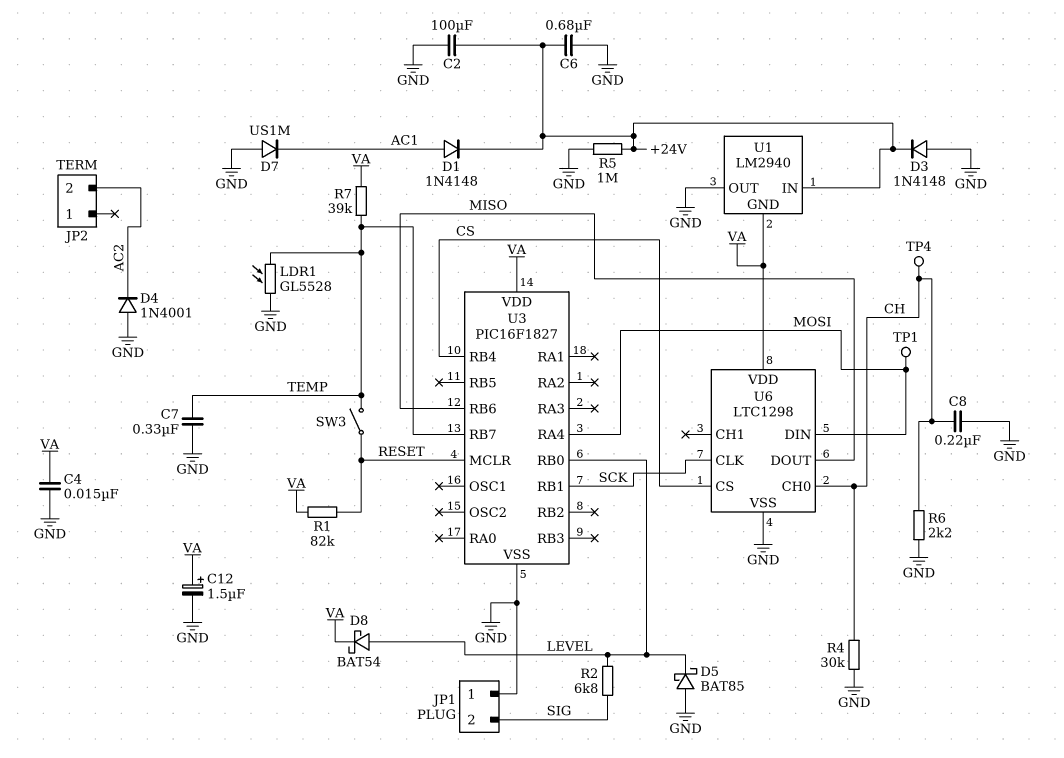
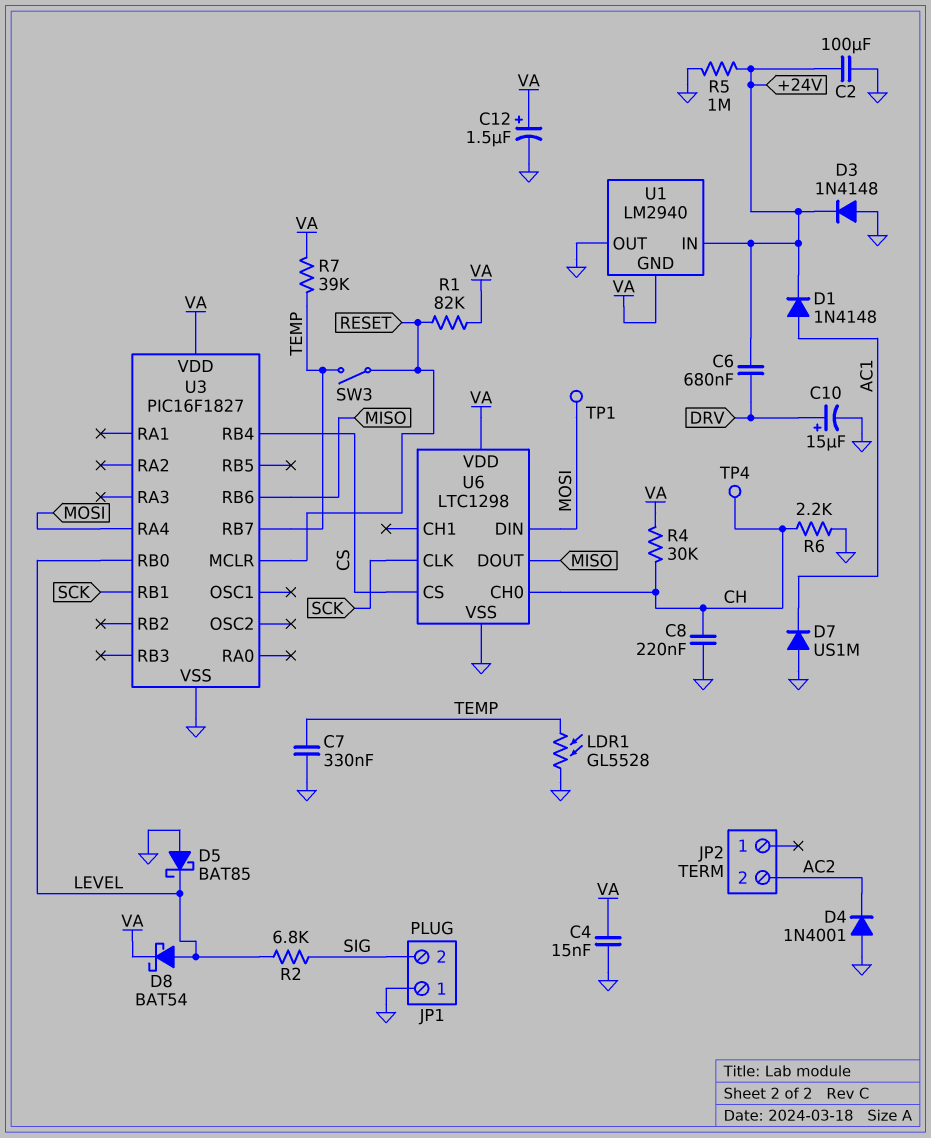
C6: 680nF (+24V, GND) -> 680nF (+24V, DRV)
C10: none -> 15uF (plus DRV, minus GND)
R4: 30k (CH, GND) -> 30k (CH, VA)

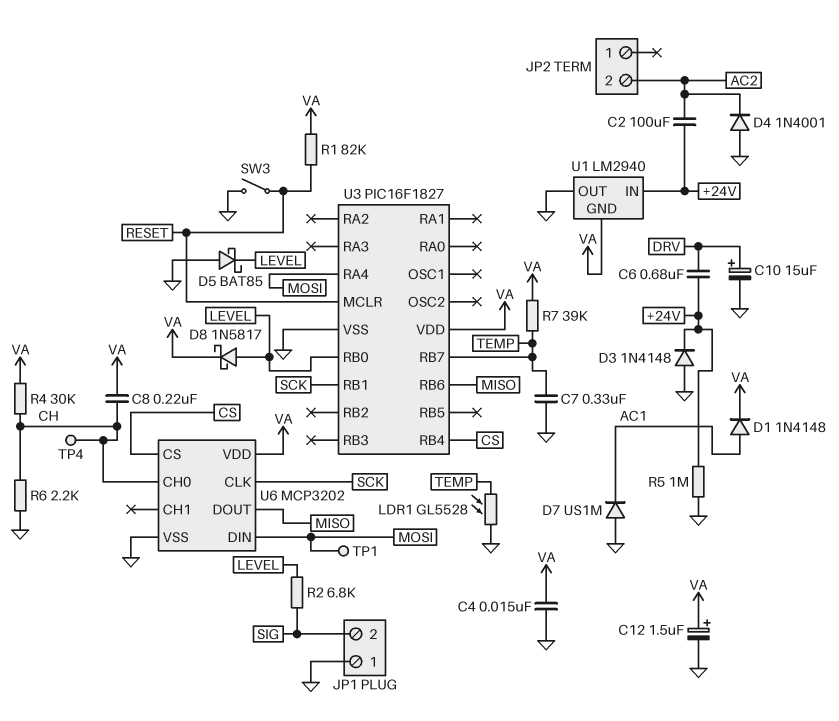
C2: 100uF (+24V, GND) -> 100uF (+24V, AC2)
C8: 220nF (CH, GND) -> 220nF (CH, VA)
D1: diode 1N4148 (A AC1, K +24V) -> diode 1N4148 (A AC1, K VA)
D8: schottky BAT54 (A LEVEL, K VA) -> schottky 1N5817 (A LEVEL, K VA)
SW3: switch (RESET, TEMP) -> switch (GND, RESET)
U6: LTC1298 -> MCP3202

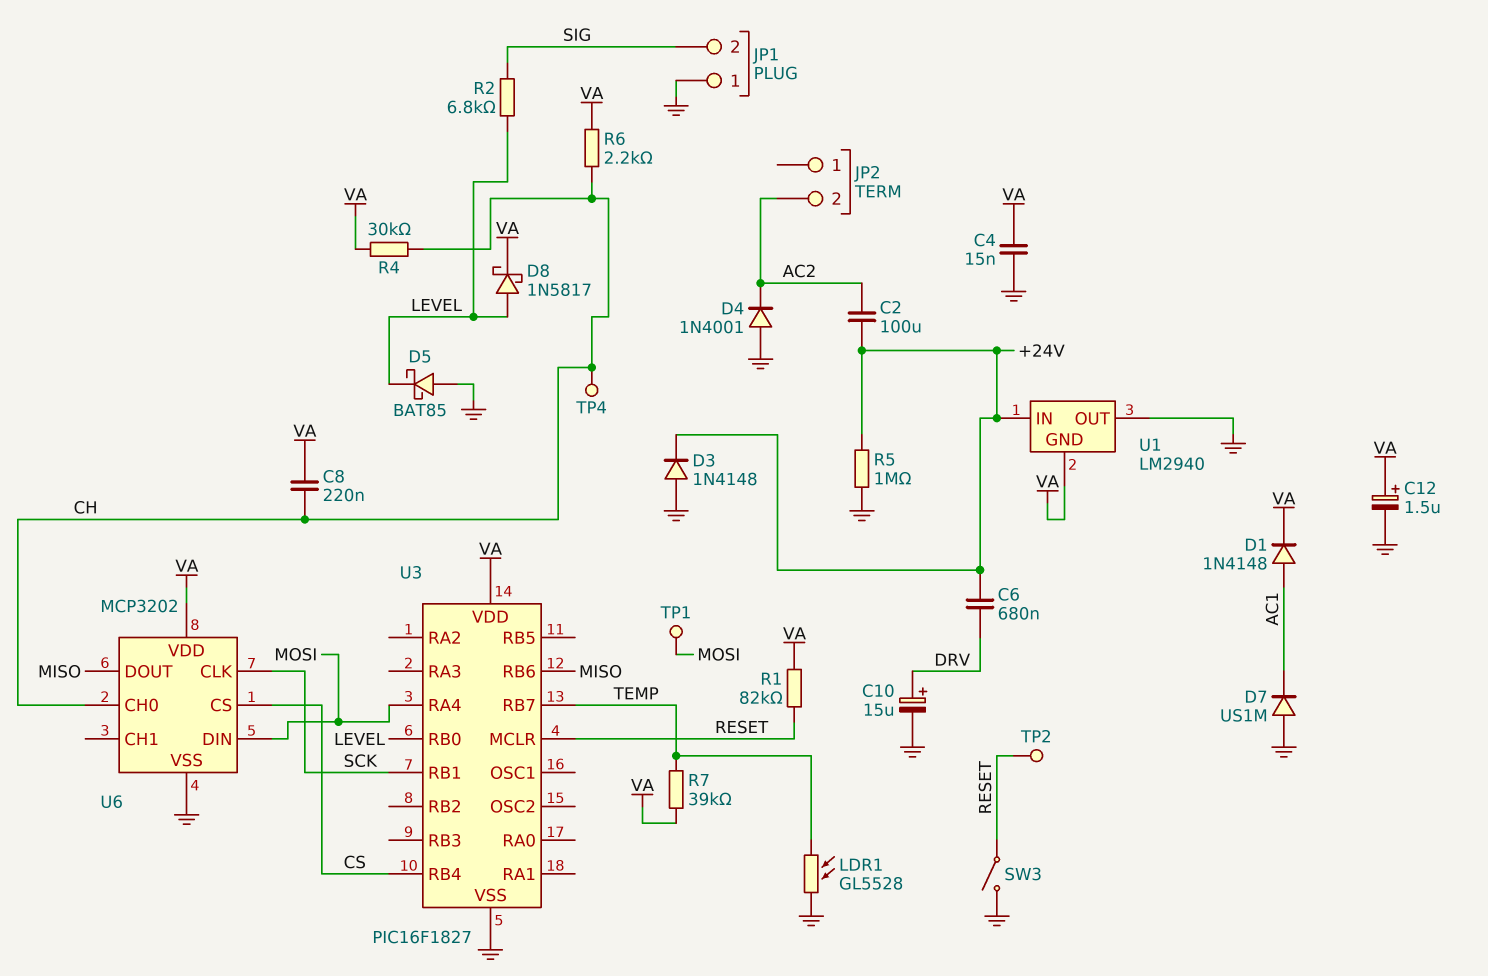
C7: 330nF (GND, TEMP) -> none
R6: 2.2k (CH, GND) -> 2.2k (CH, VA)
TP2: none -> test point (RESET)

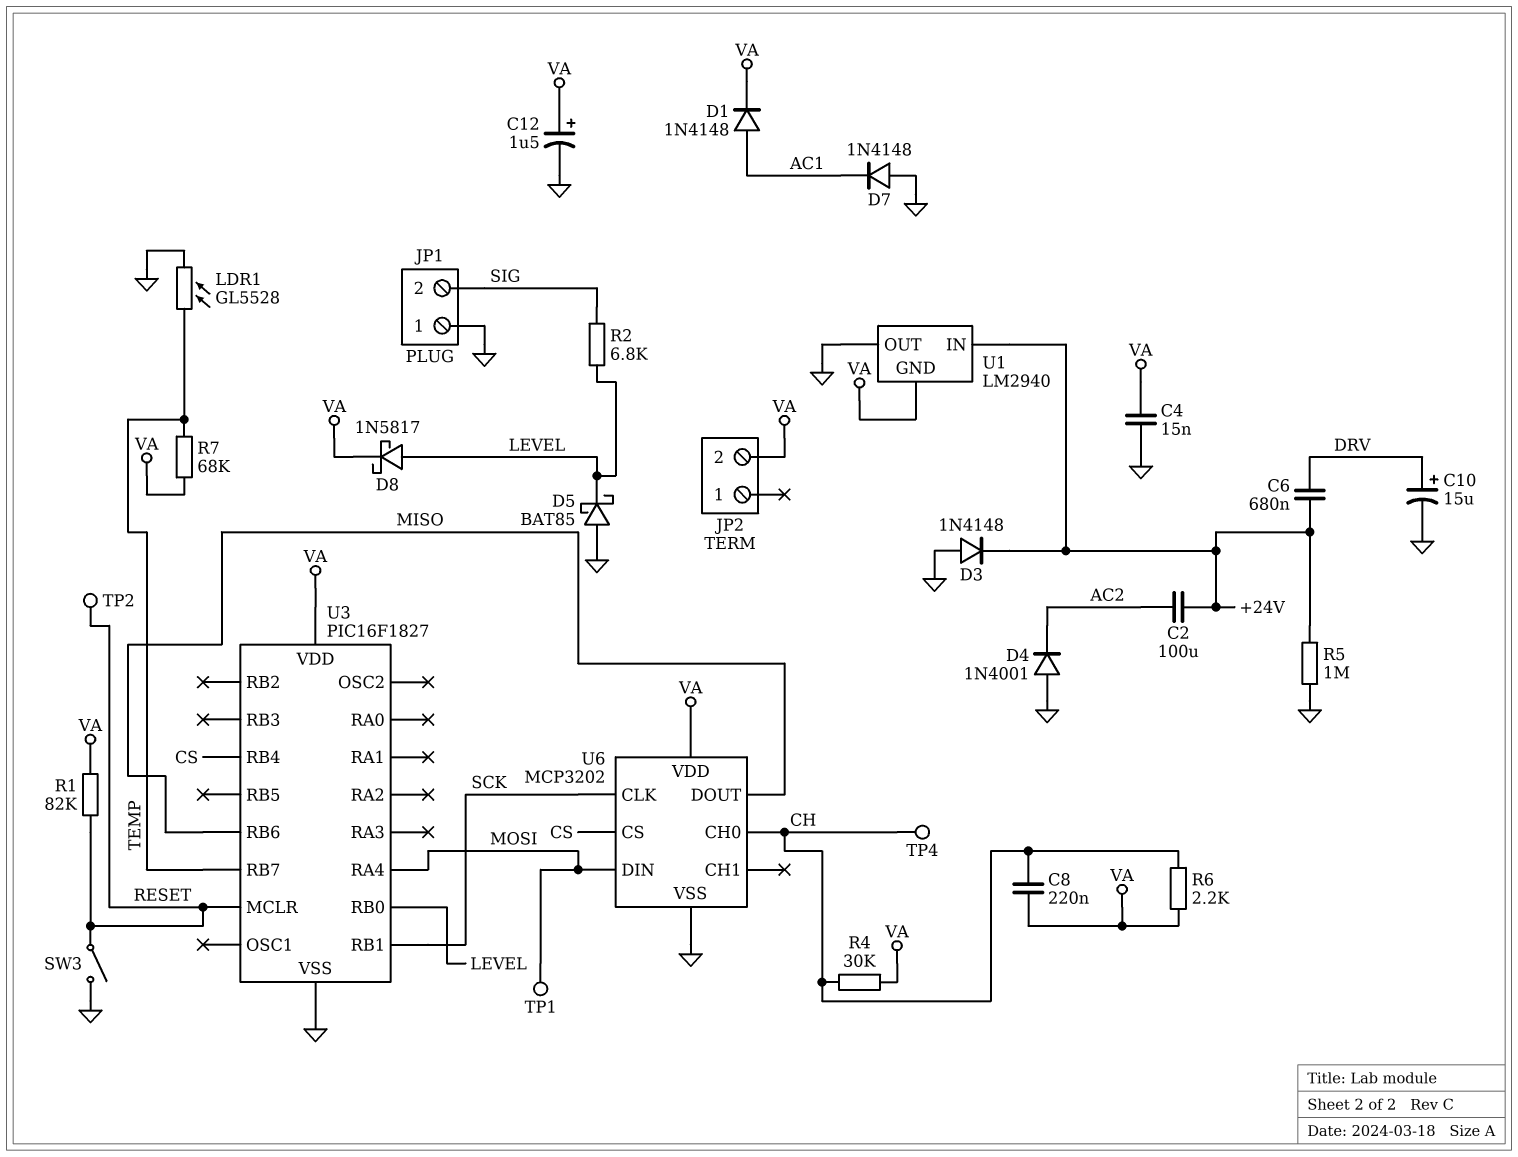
D7: diode US1M (A GND, K AC1) -> diode 1N4148 (A GND, K AC1)
JP2 pin 2: AC2 -> VA
R7: 39k (TEMP, VA) -> 68k (TEMP, VA)

